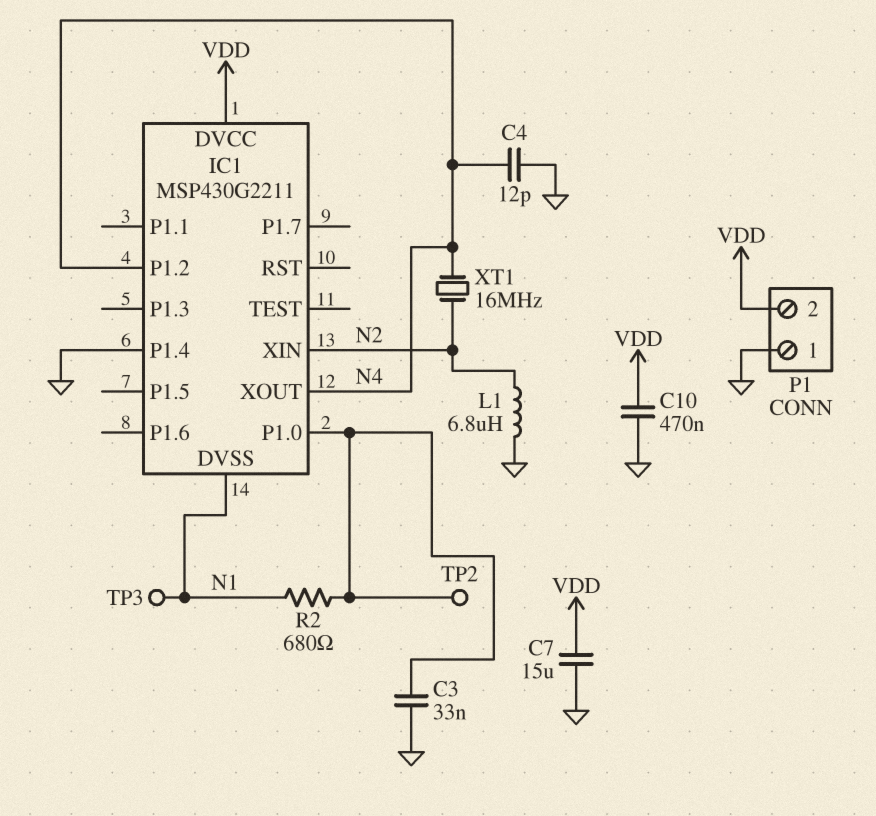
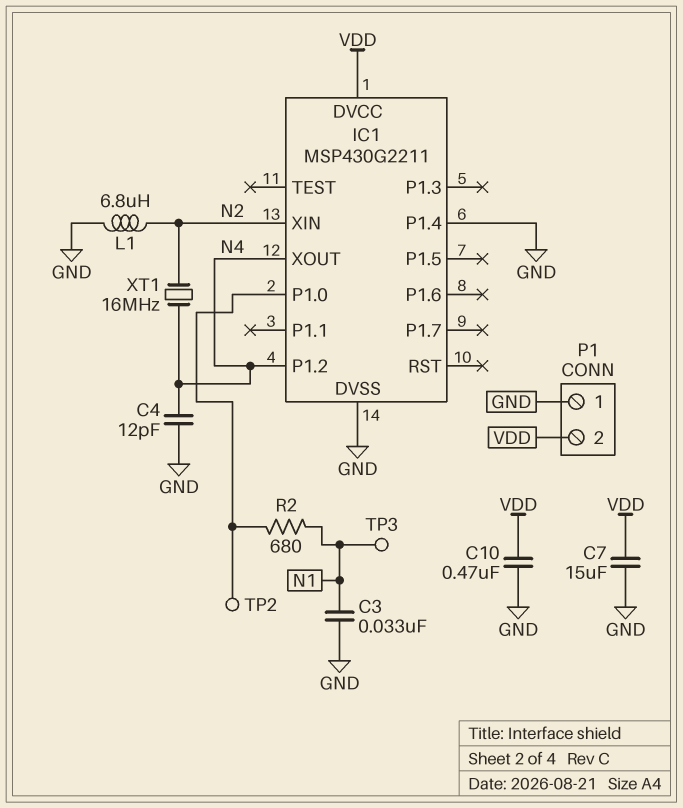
C3: 33nF (GND, IC1/P1.0) -> 33nF (GND, N1)
IC1 pin DVSS: N1 -> GND

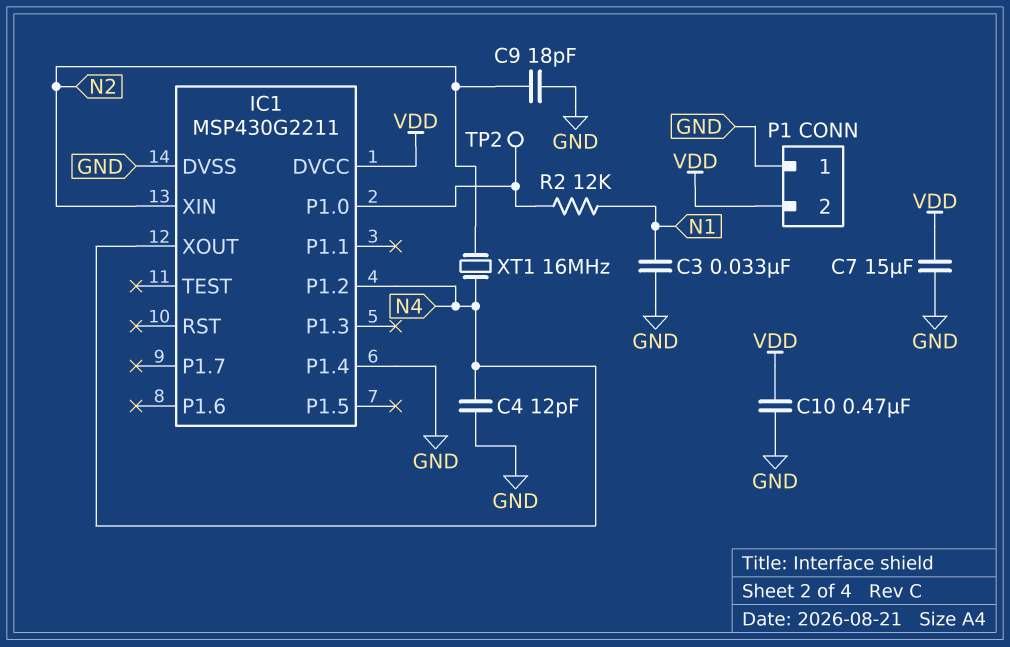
C9: none -> 18pF (GND, N2)
L1: 6.8uH (GND, N2) -> none
R2: 680 (IC1/P1.0, N1) -> 12k (IC1/P1.0, N1)
TP3: test point (N1) -> none

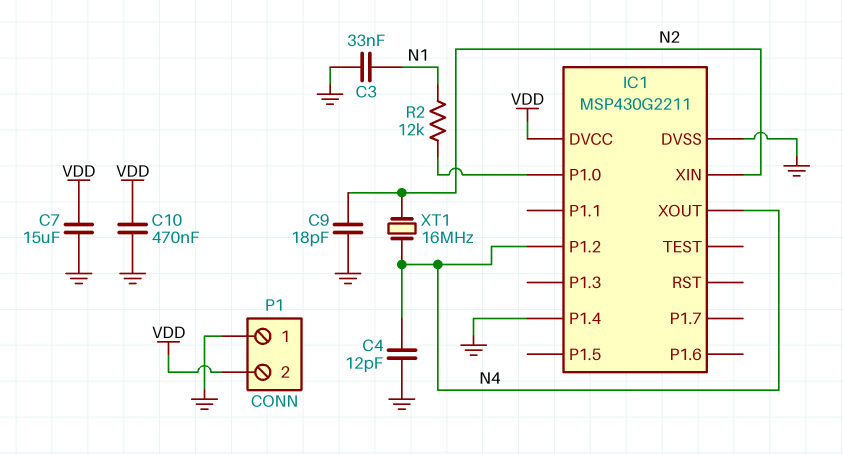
TP2: test point (IC1/P1.0) -> none

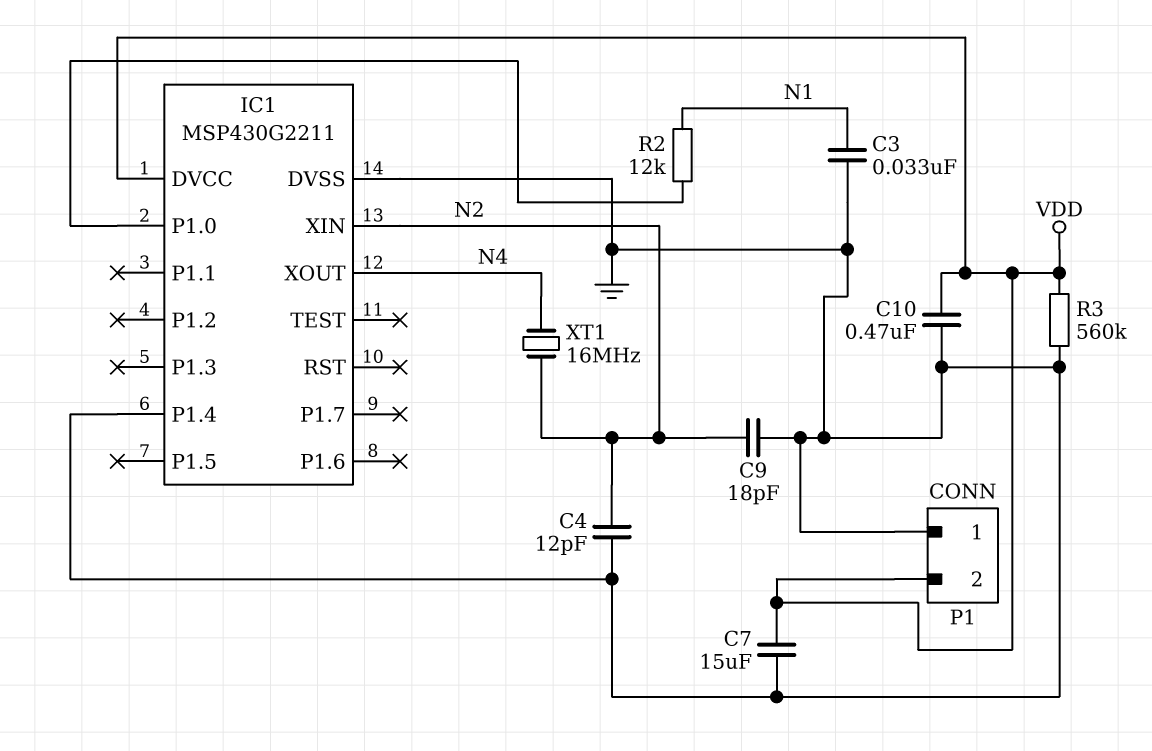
C4: 12pF (GND, N4) -> 12pF (GND, N2)
IC1 pin P1.2: N4 -> none
R3: none -> 560k (GND, VDD)

